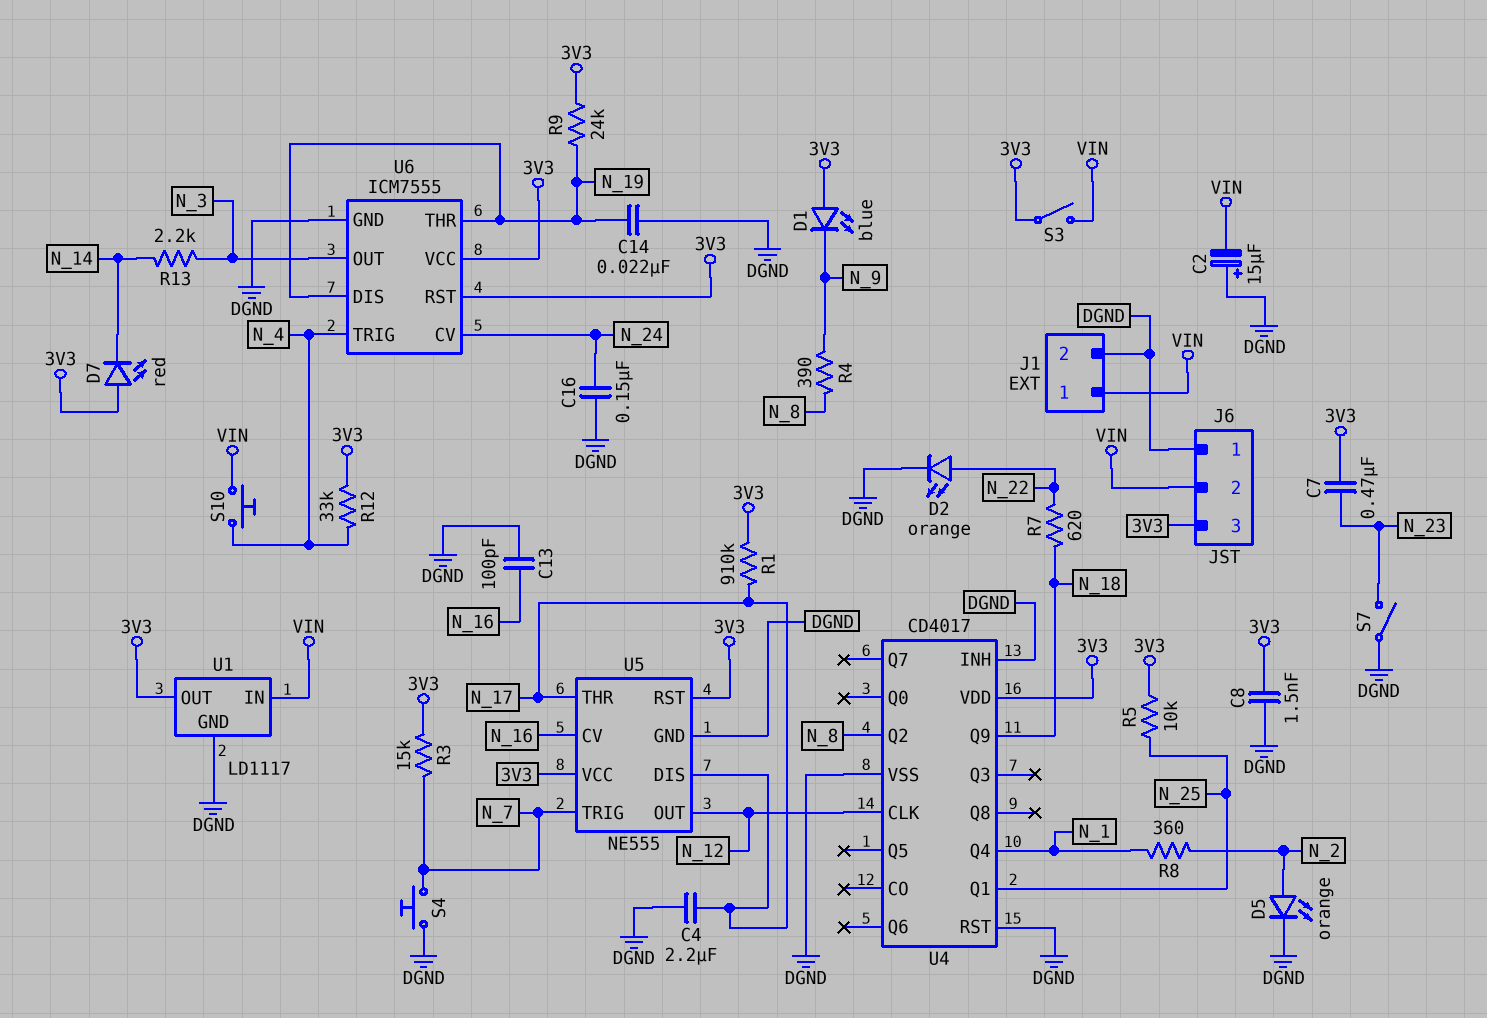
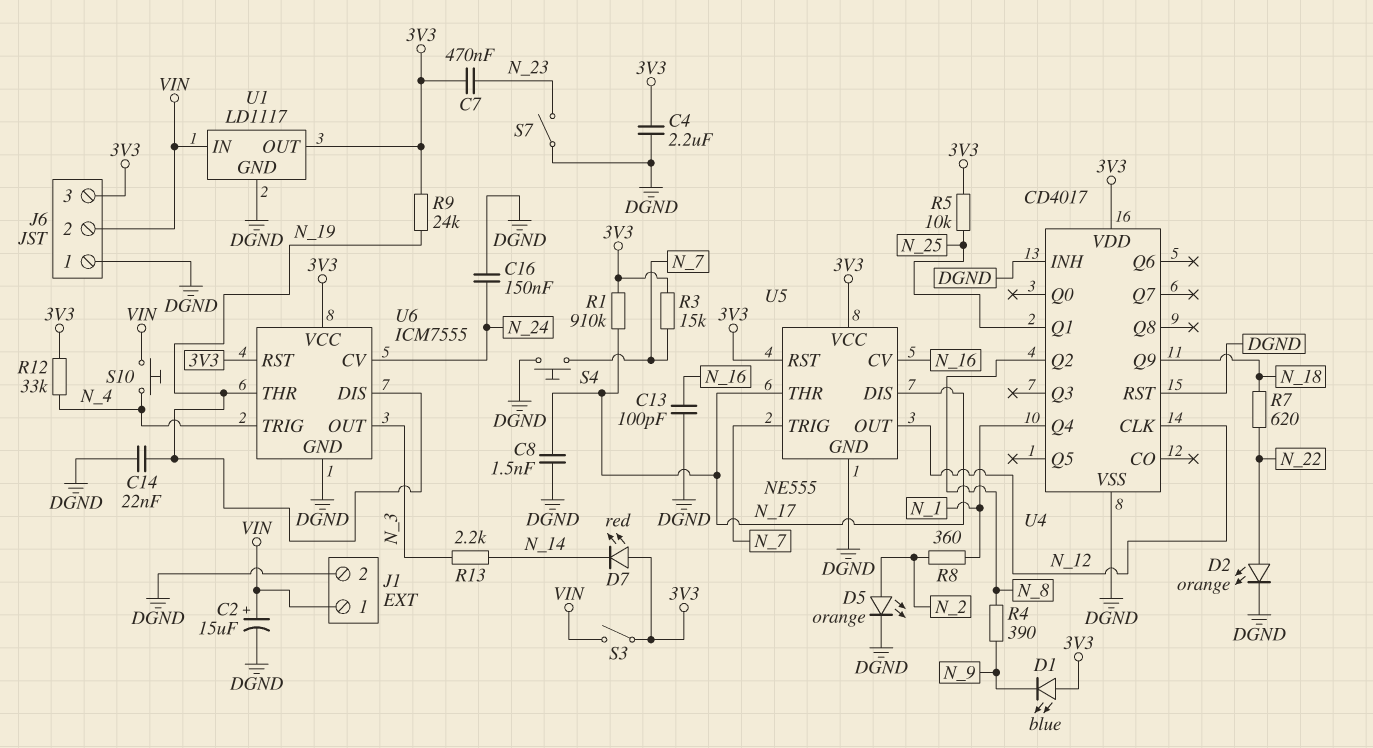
C2: 15uF (plus DGND, minus VIN) -> 15uF (plus VIN, minus DGND)
C4: 2.2uF (DGND, N_17) -> 2.2uF (3V3, DGND)
C8: 1.5nF (3V3, DGND) -> 1.5nF (DGND, N_17)

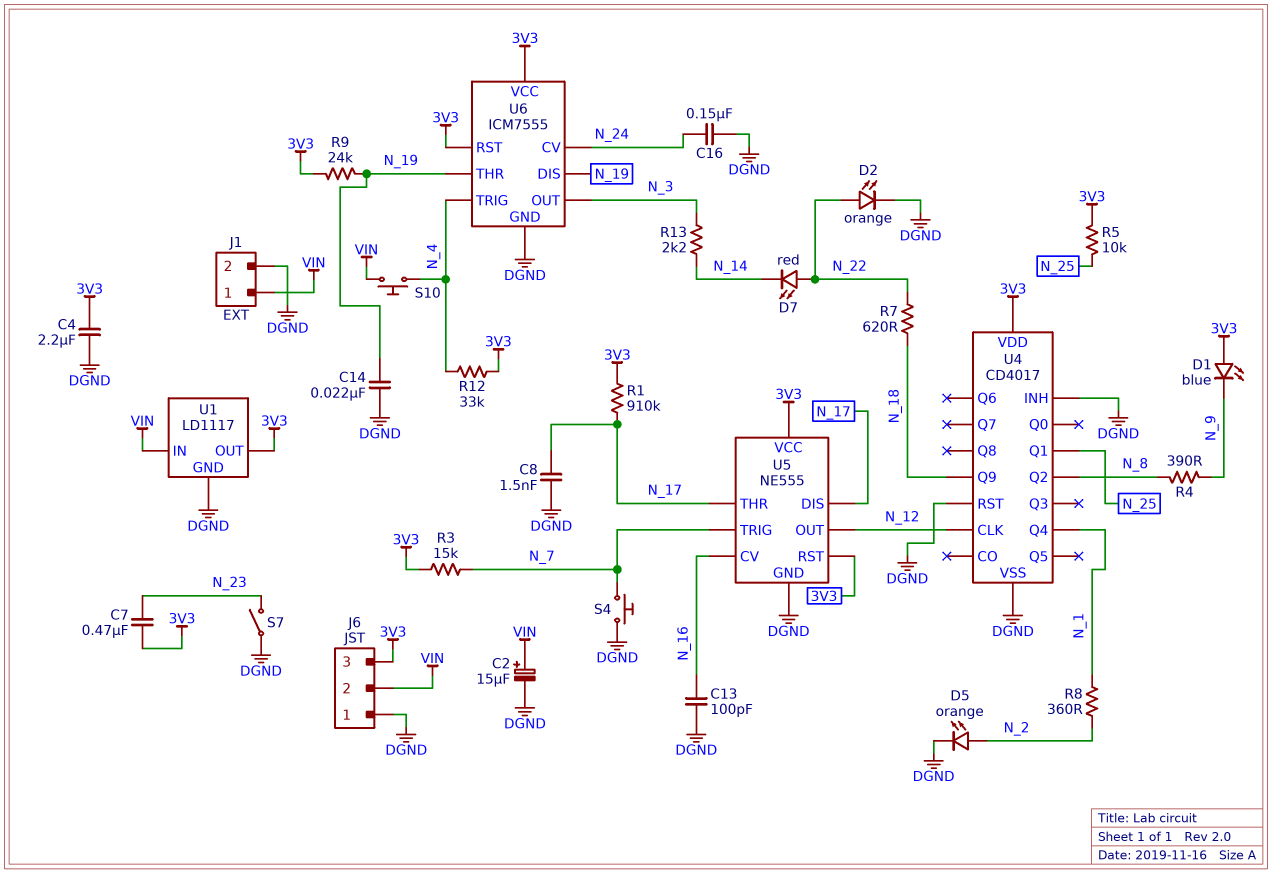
D7: LED red (A 3V3, K N_14) -> LED red (A N_22, K N_14)
S3: switch (3V3, VIN) -> none

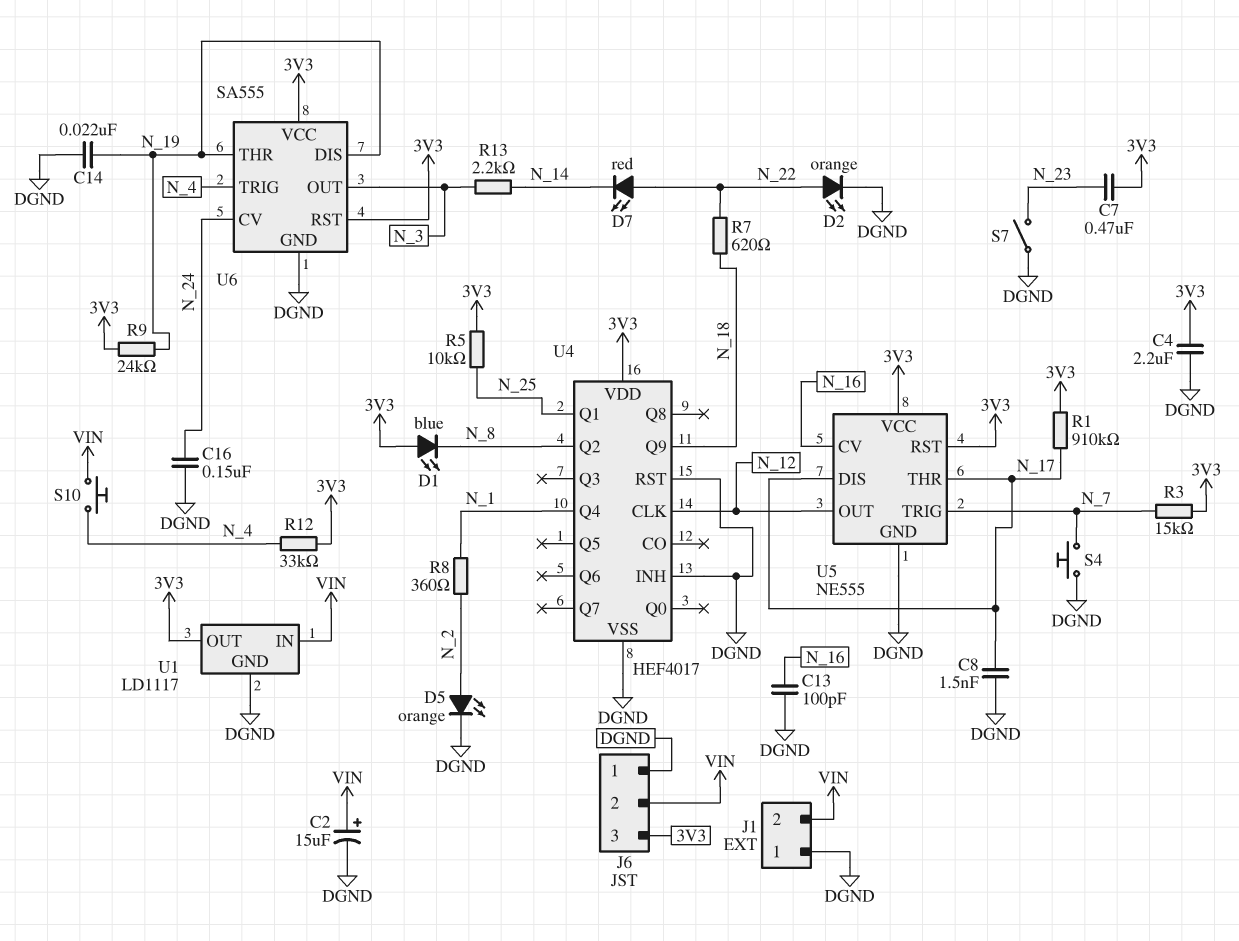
D1: LED blue (A 3V3, K N_9) -> LED blue (A 3V3, K N_8)
J1 pin 1: VIN -> DGND
J1 pin 2: DGND -> VIN
R4: 390 (N_8, N_9) -> none
U4: CD4017 -> HEF4017
U6: ICM7555 -> SA555

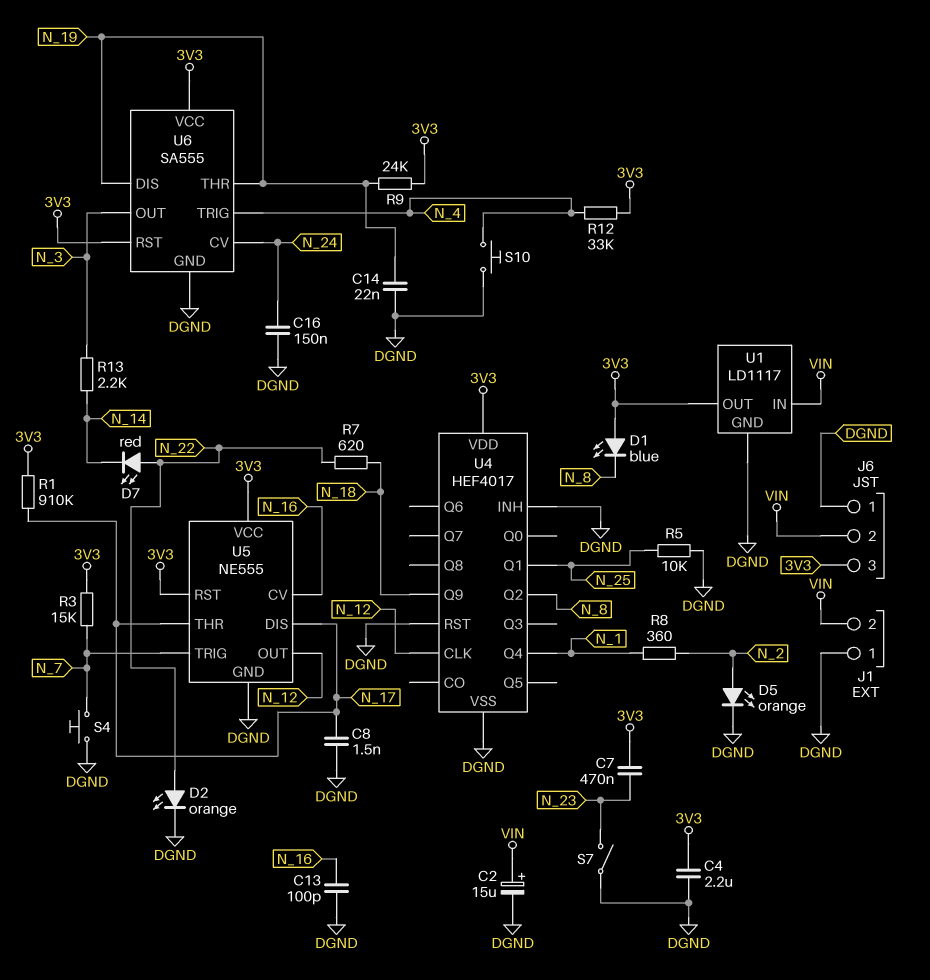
R5: 10k (3V3, N_25) -> 10k (DGND, N_25)
S10: button (N_4, VIN) -> button (DGND, N_4)

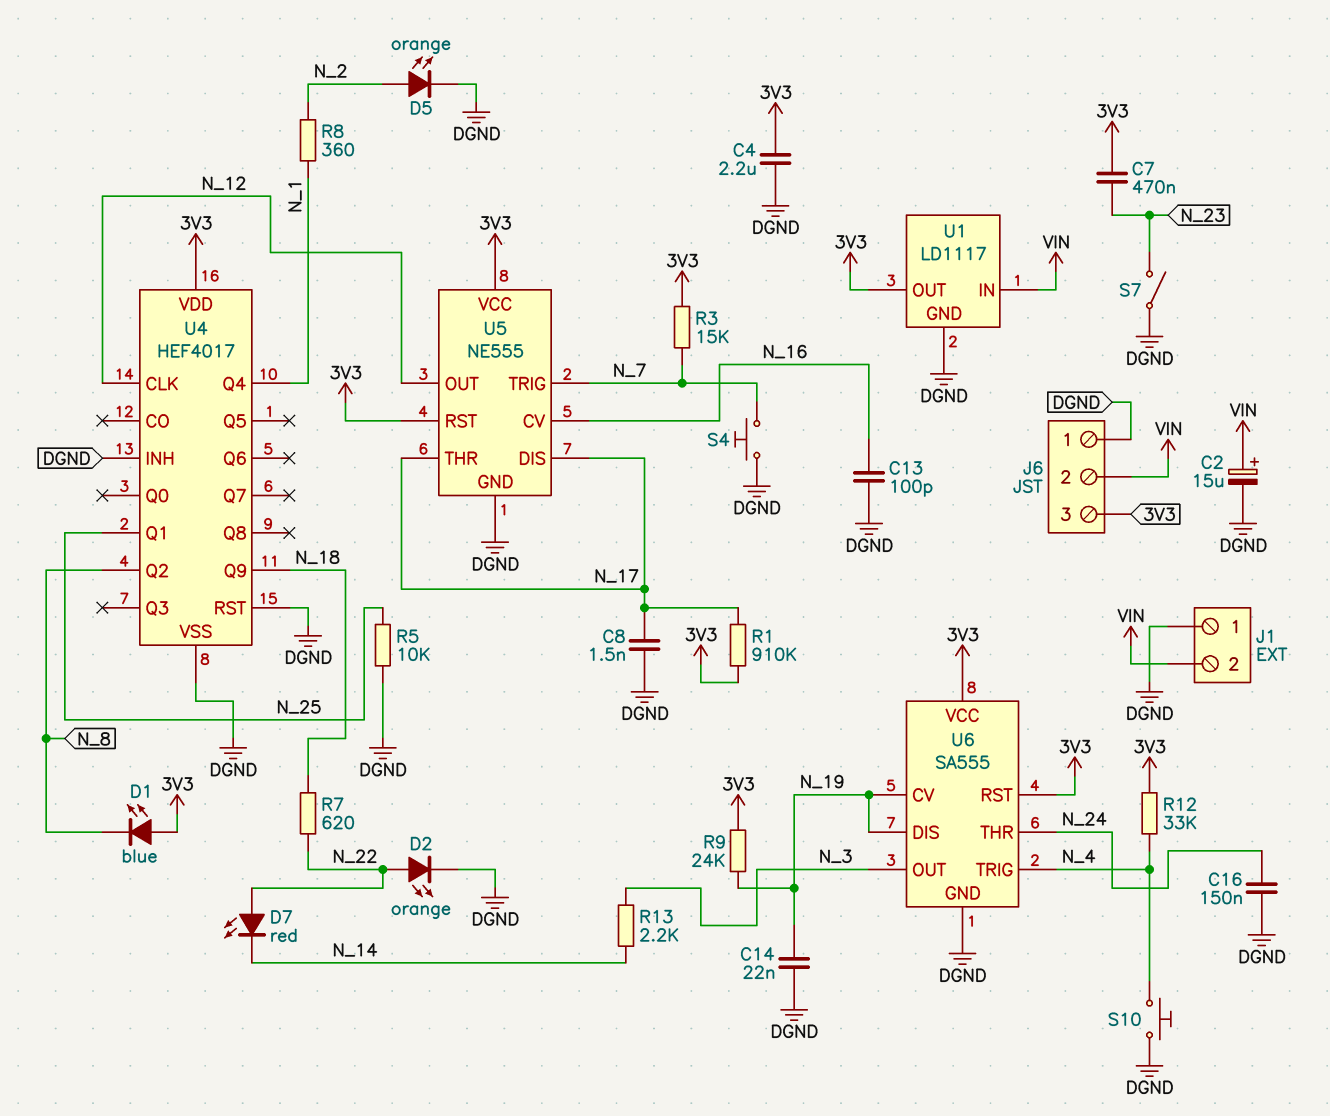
U6 pin CV: N_24 -> N_19
U6 pin THR: N_19 -> N_24

